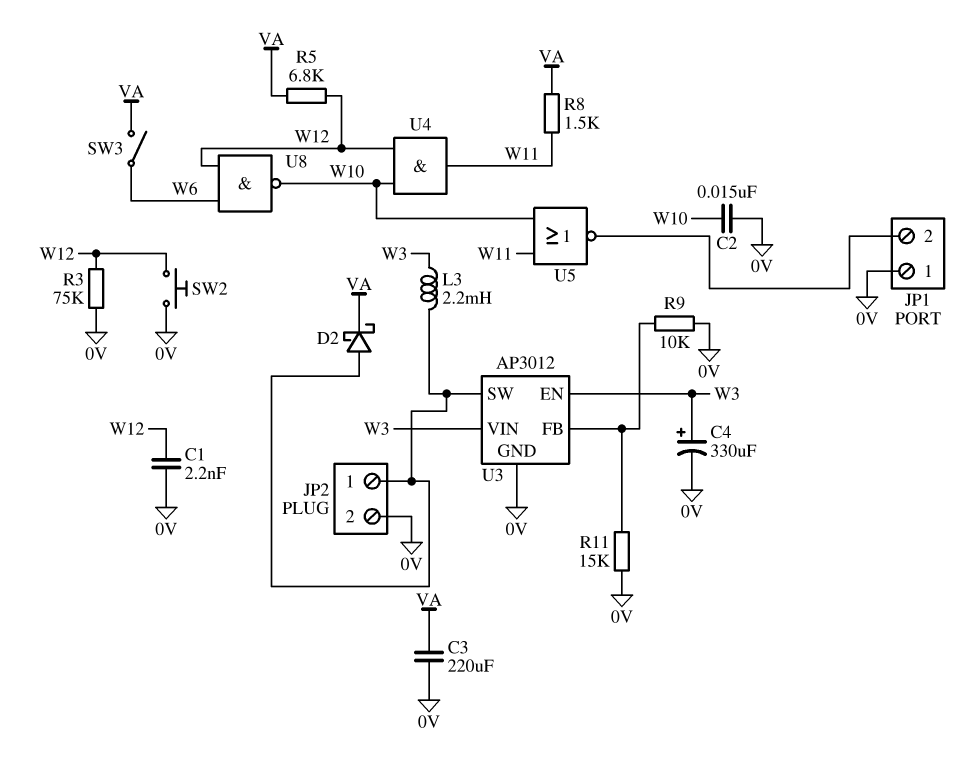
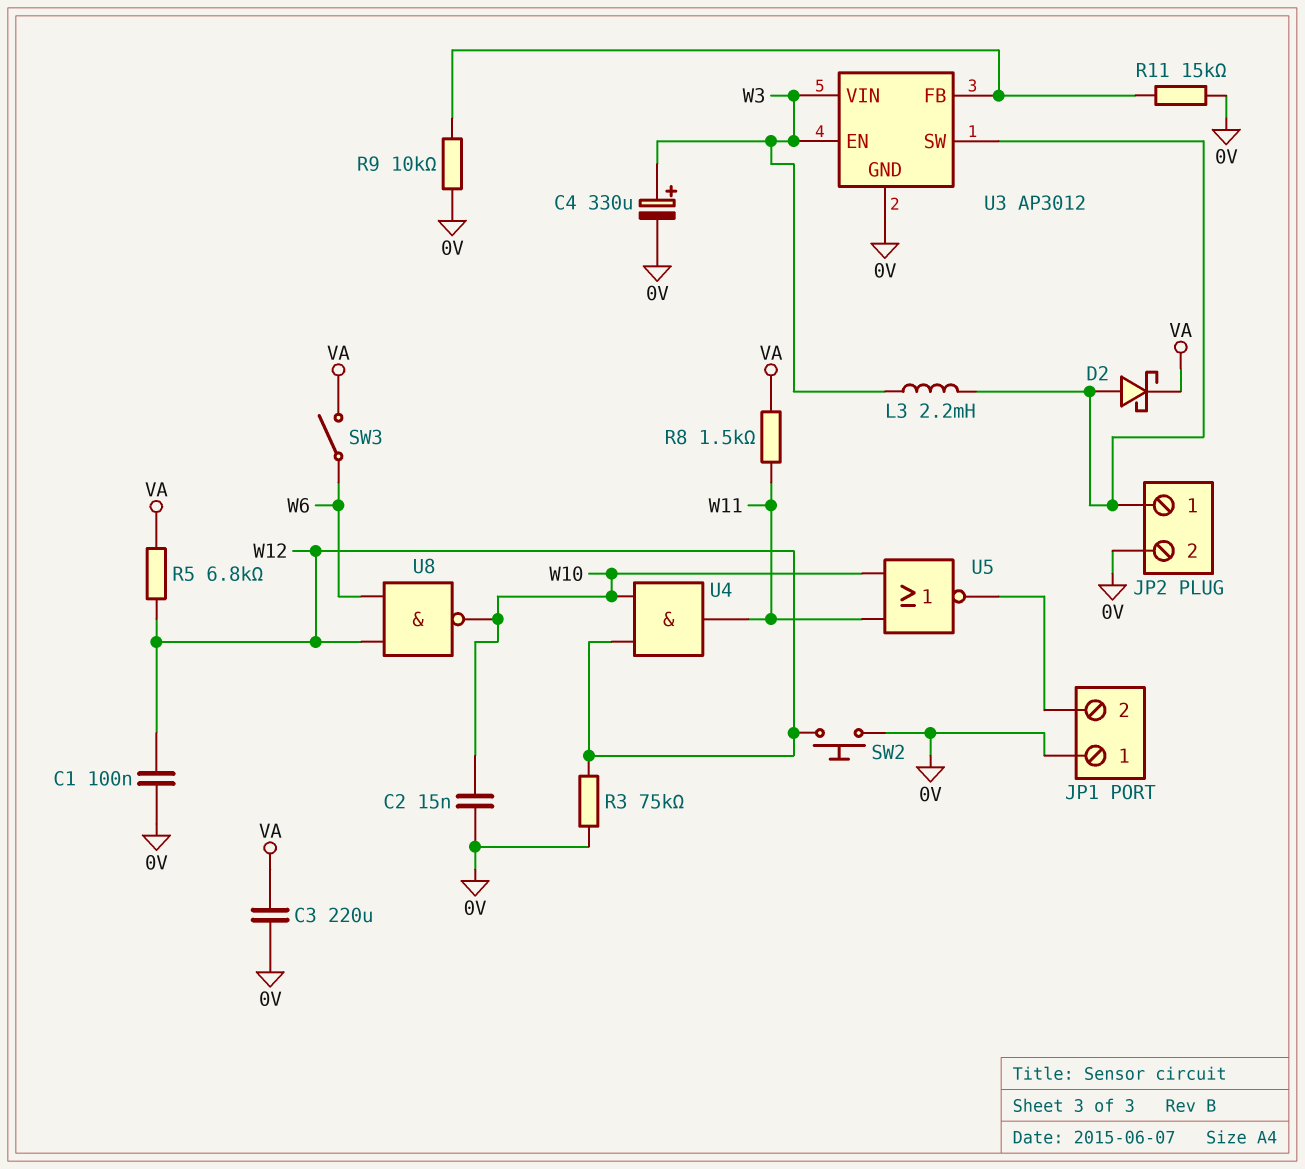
C1: 2.2nF (0V, W12) -> 100nF (0V, W12)

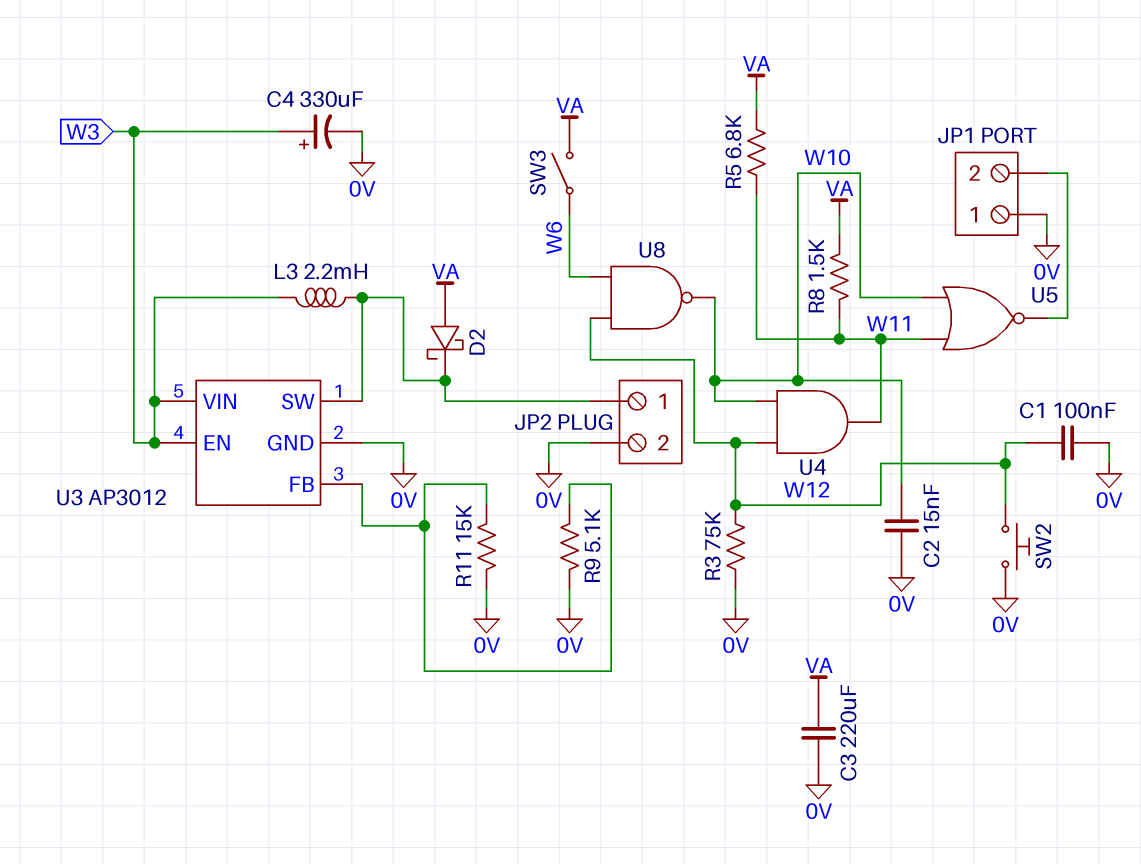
D2: schottky (A JP2/1, K VA) -> schottky (A VA, K JP2/1)
R5: 6.8k (VA, W12) -> 6.8k (VA, W11)
R9: 10k (0V, U3/FB) -> 5.1k (0V, U3/FB)

